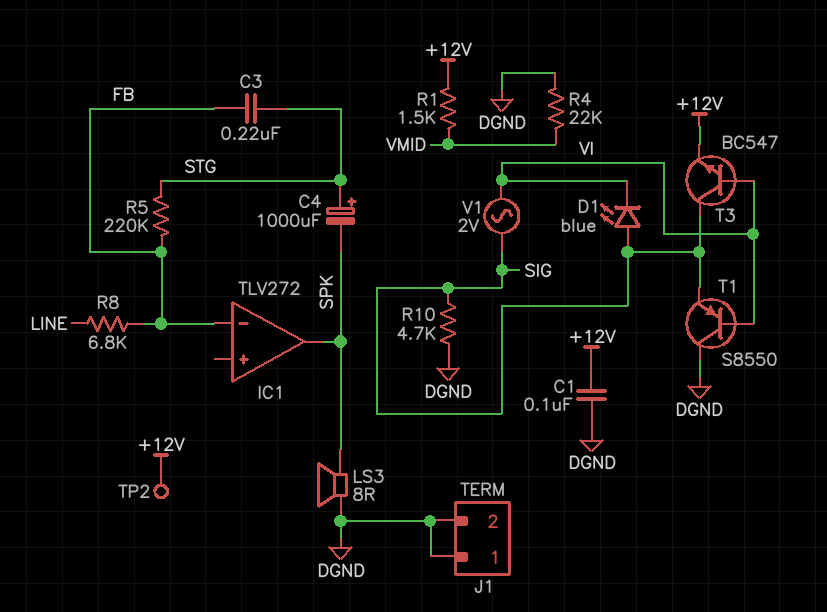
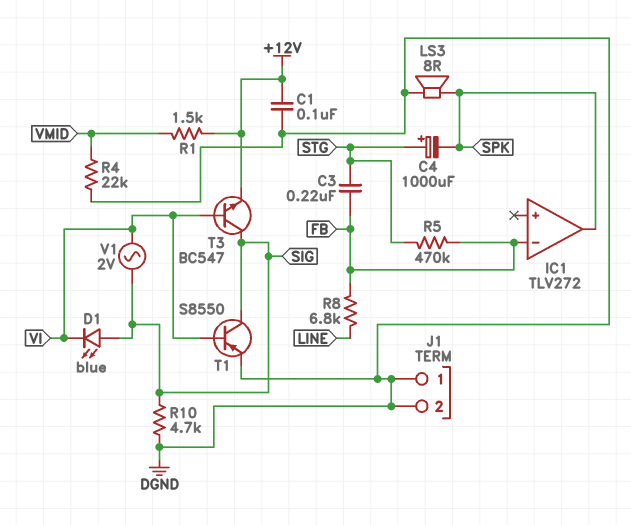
R5: 220k (FB, STG) -> 470k (FB, STG)
T1: PNP S8550 (B VI, C DGND, E SIG) -> PNP S8550 (B VI, C SIG, E DGND)
TP2: test point (+12V) -> none

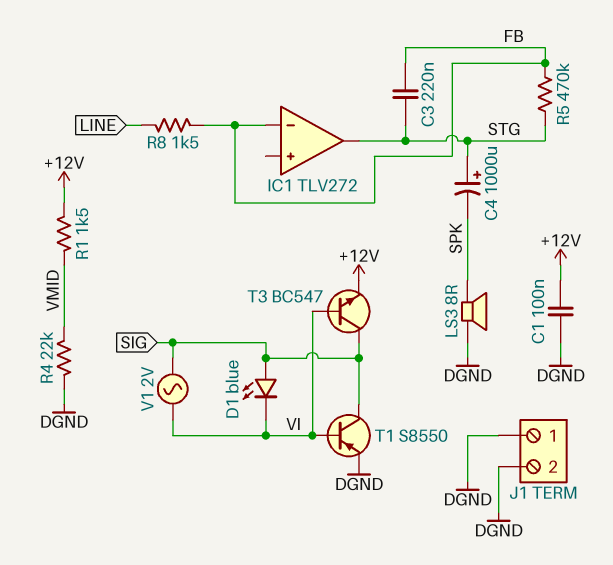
IC1 pin out: SPK -> STG
R8: 6.8k (FB, LINE) -> 1.5k (FB, LINE)
R10: 4.7k (DGND, SIG) -> none

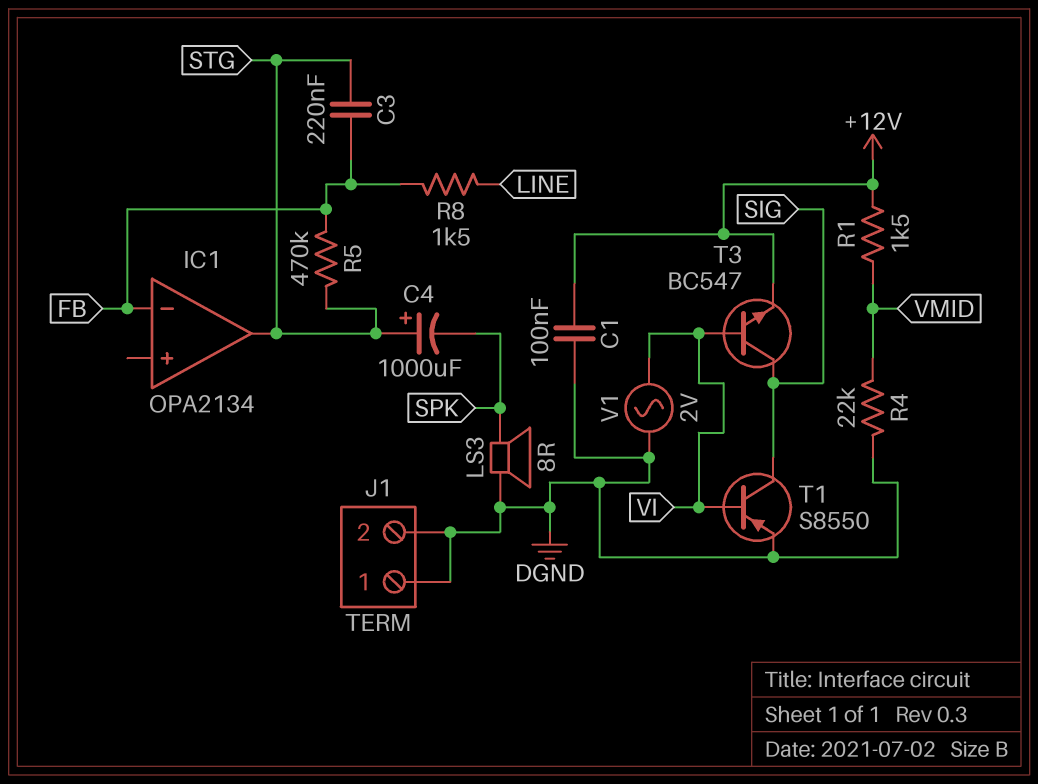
D1: LED blue (A SIG, K VI) -> none
IC1: TLV272 -> OPA2134
V1: AC 2V (SIG, VI) -> AC 2V (DGND, VI)

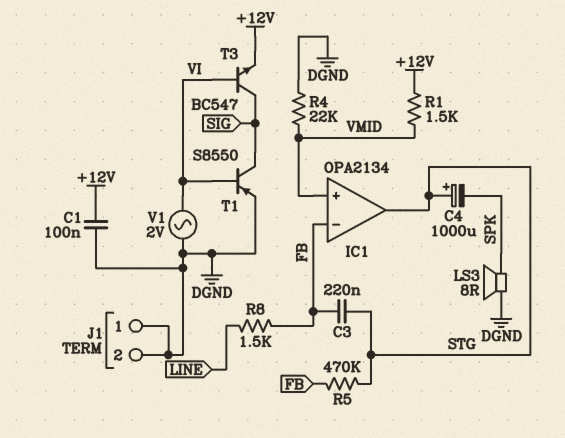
IC1 pin in+: none -> VMID

